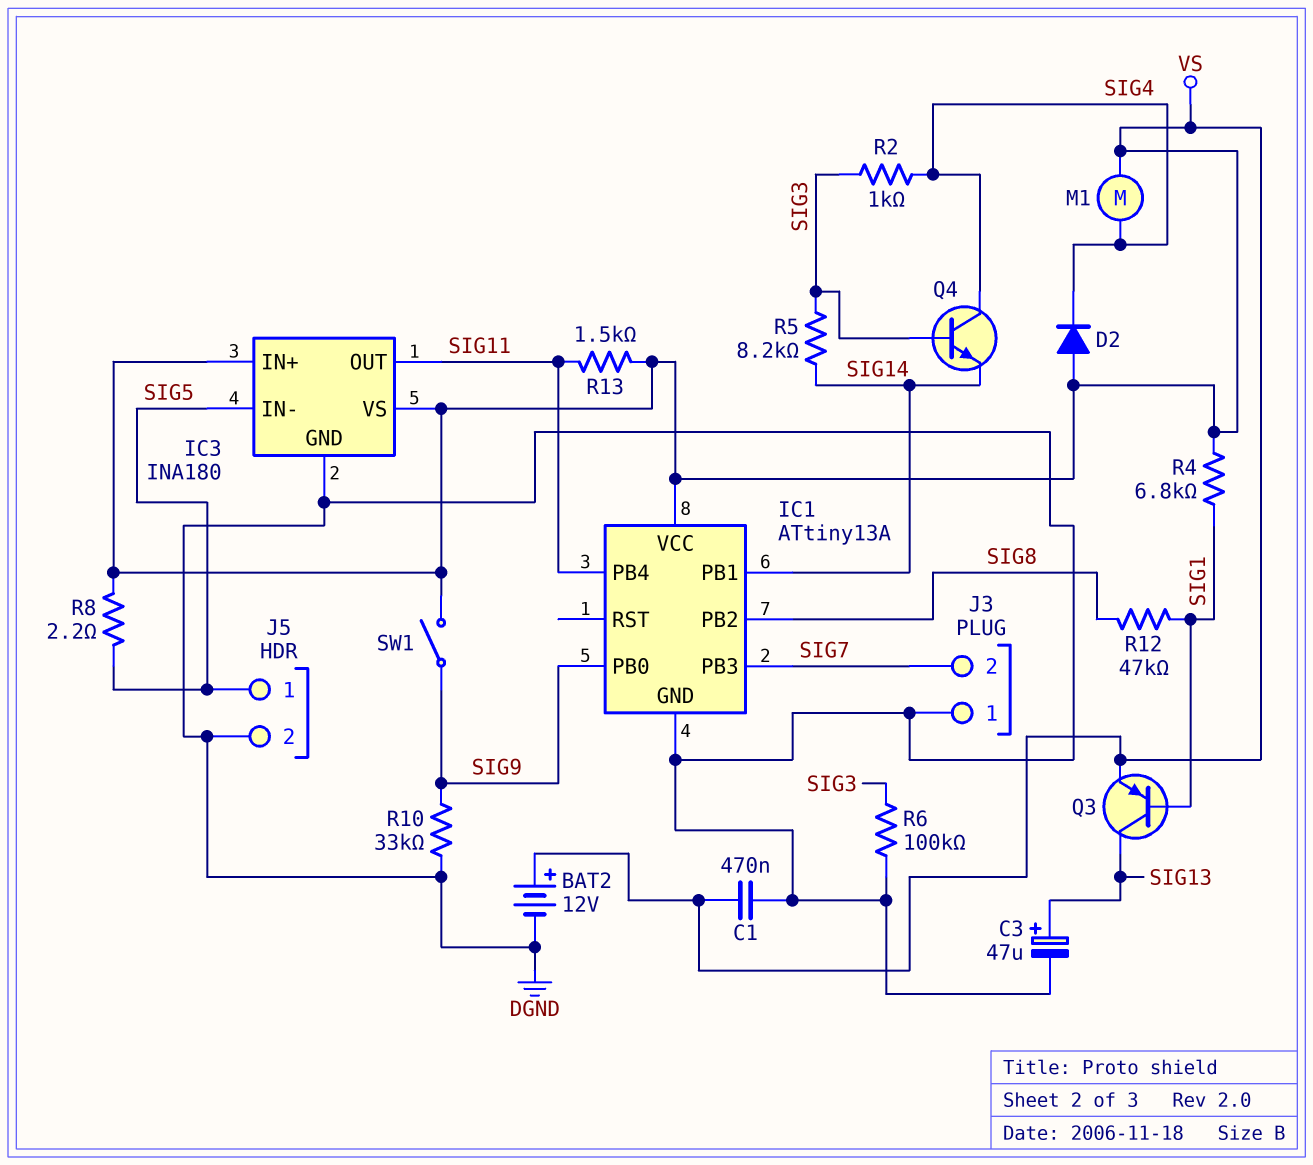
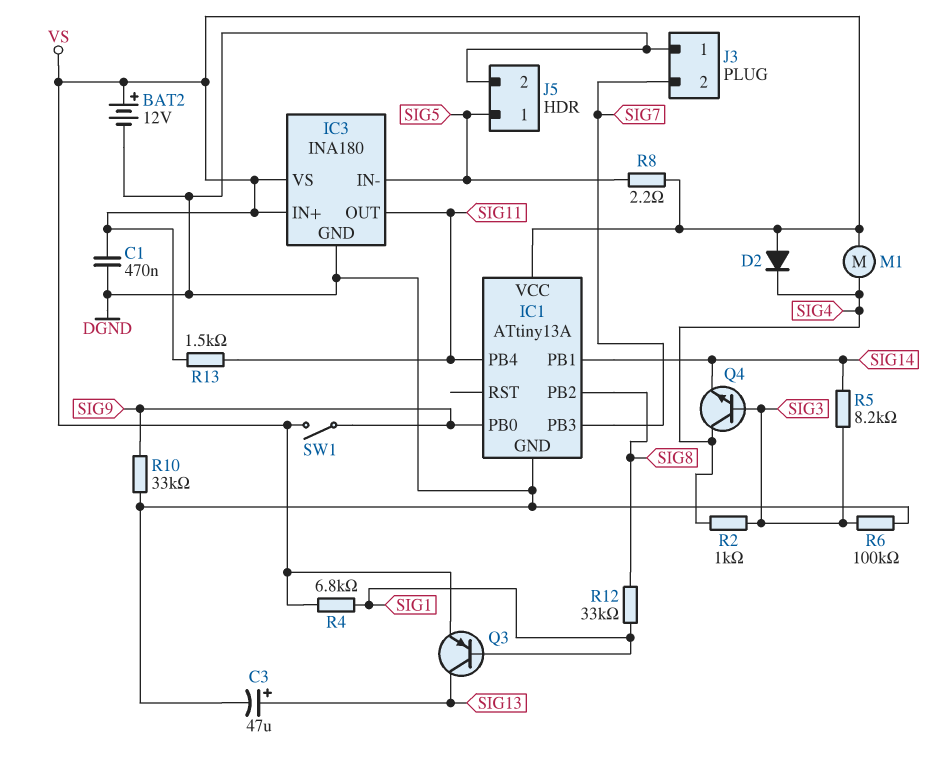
R12: 47k (SIG1, SIG8) -> 33k (SIG1, SIG8)

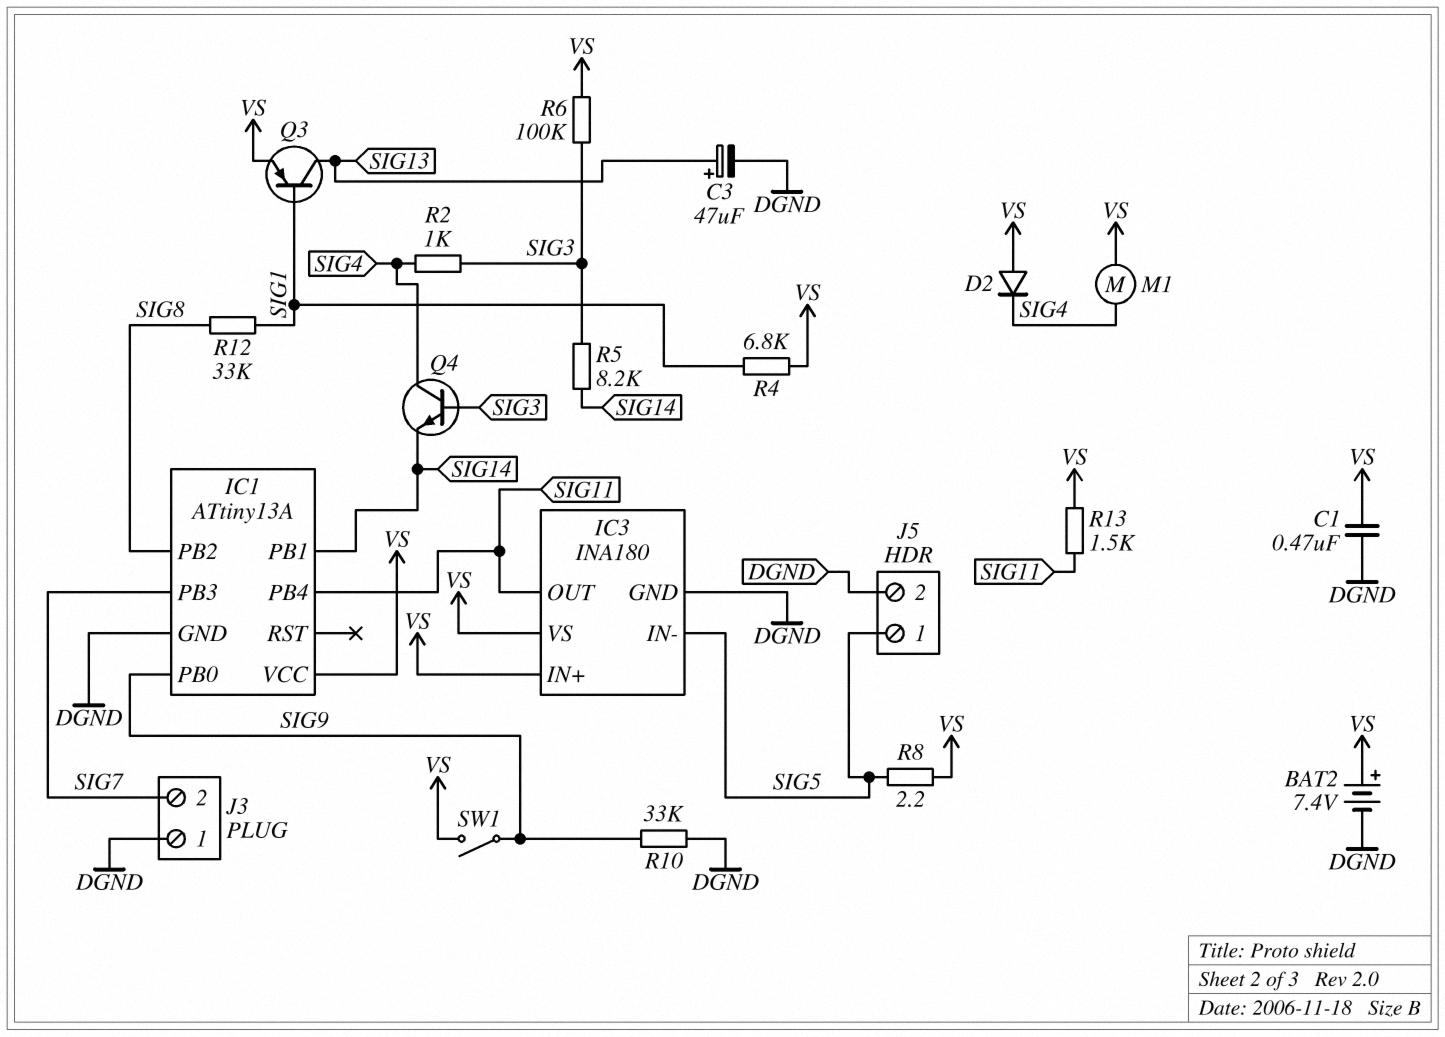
BAT2: 12V (plus VS, minus DGND) -> 7.4V (plus VS, minus DGND)
R6: 100k (DGND, SIG3) -> 100k (SIG3, VS)

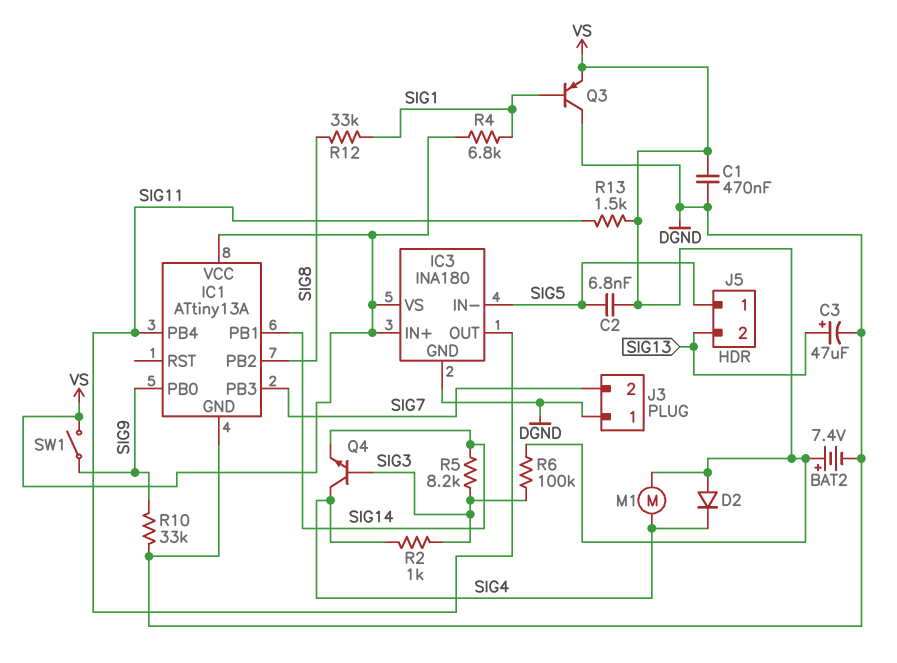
C2: none -> 6.8nF (SIG5, VS)
J5 pin 2: DGND -> SIG13
Q3: PNP (B SIG1, C SIG13, E VS) -> PNP (B SIG1, C DGND, E VS)
R8: 2.2 (SIG5, VS) -> none

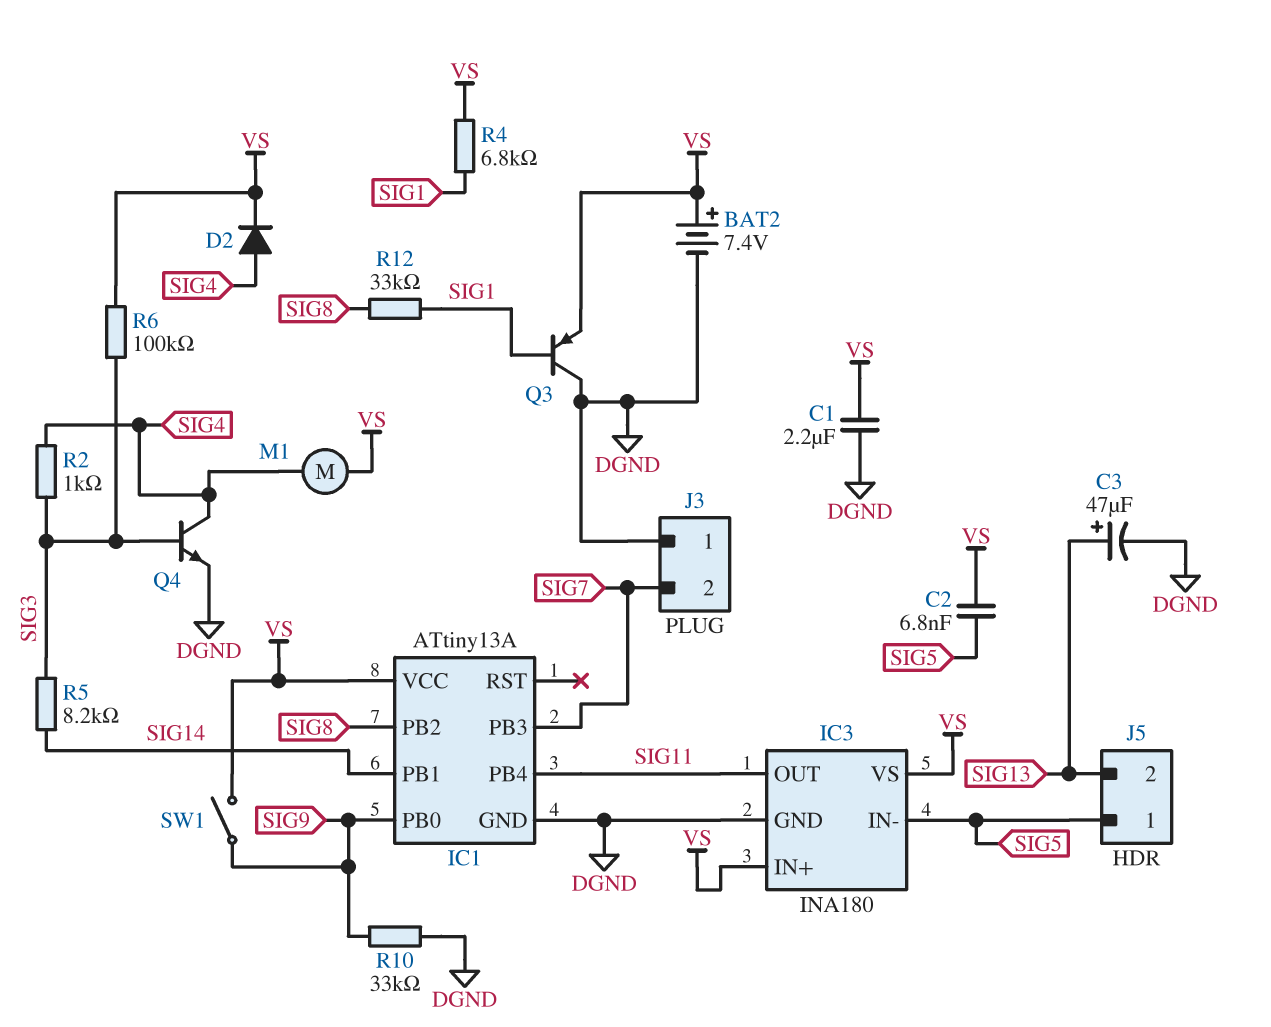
C1: 470nF (DGND, VS) -> 2.2uF (DGND, VS)
D2: diode (A VS, K SIG4) -> diode (A SIG4, K VS)
Q4: NPN (B SIG3, C SIG4, E SIG14) -> NPN (B SIG3, C SIG4, E DGND)
R13: 1.5k (SIG11, VS) -> none

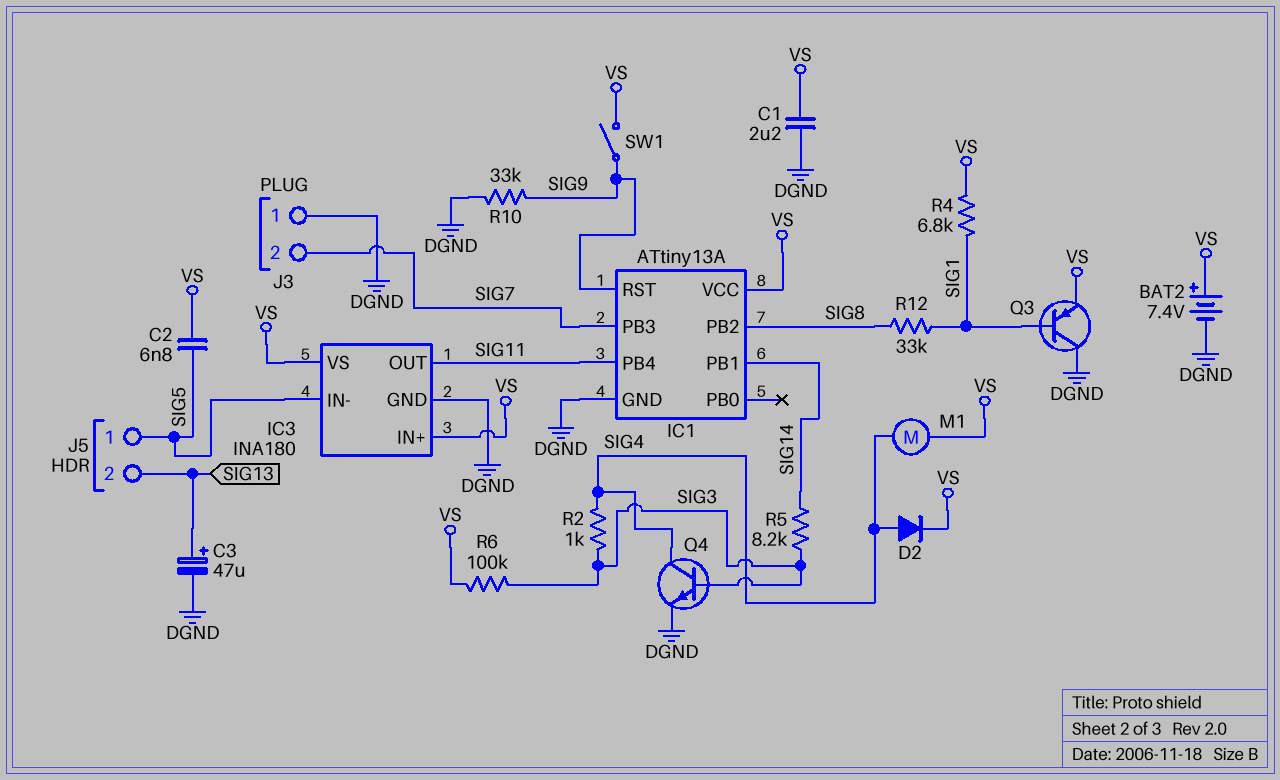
IC1 pin PB0: SIG9 -> none
IC1 pin RST: none -> SIG9

